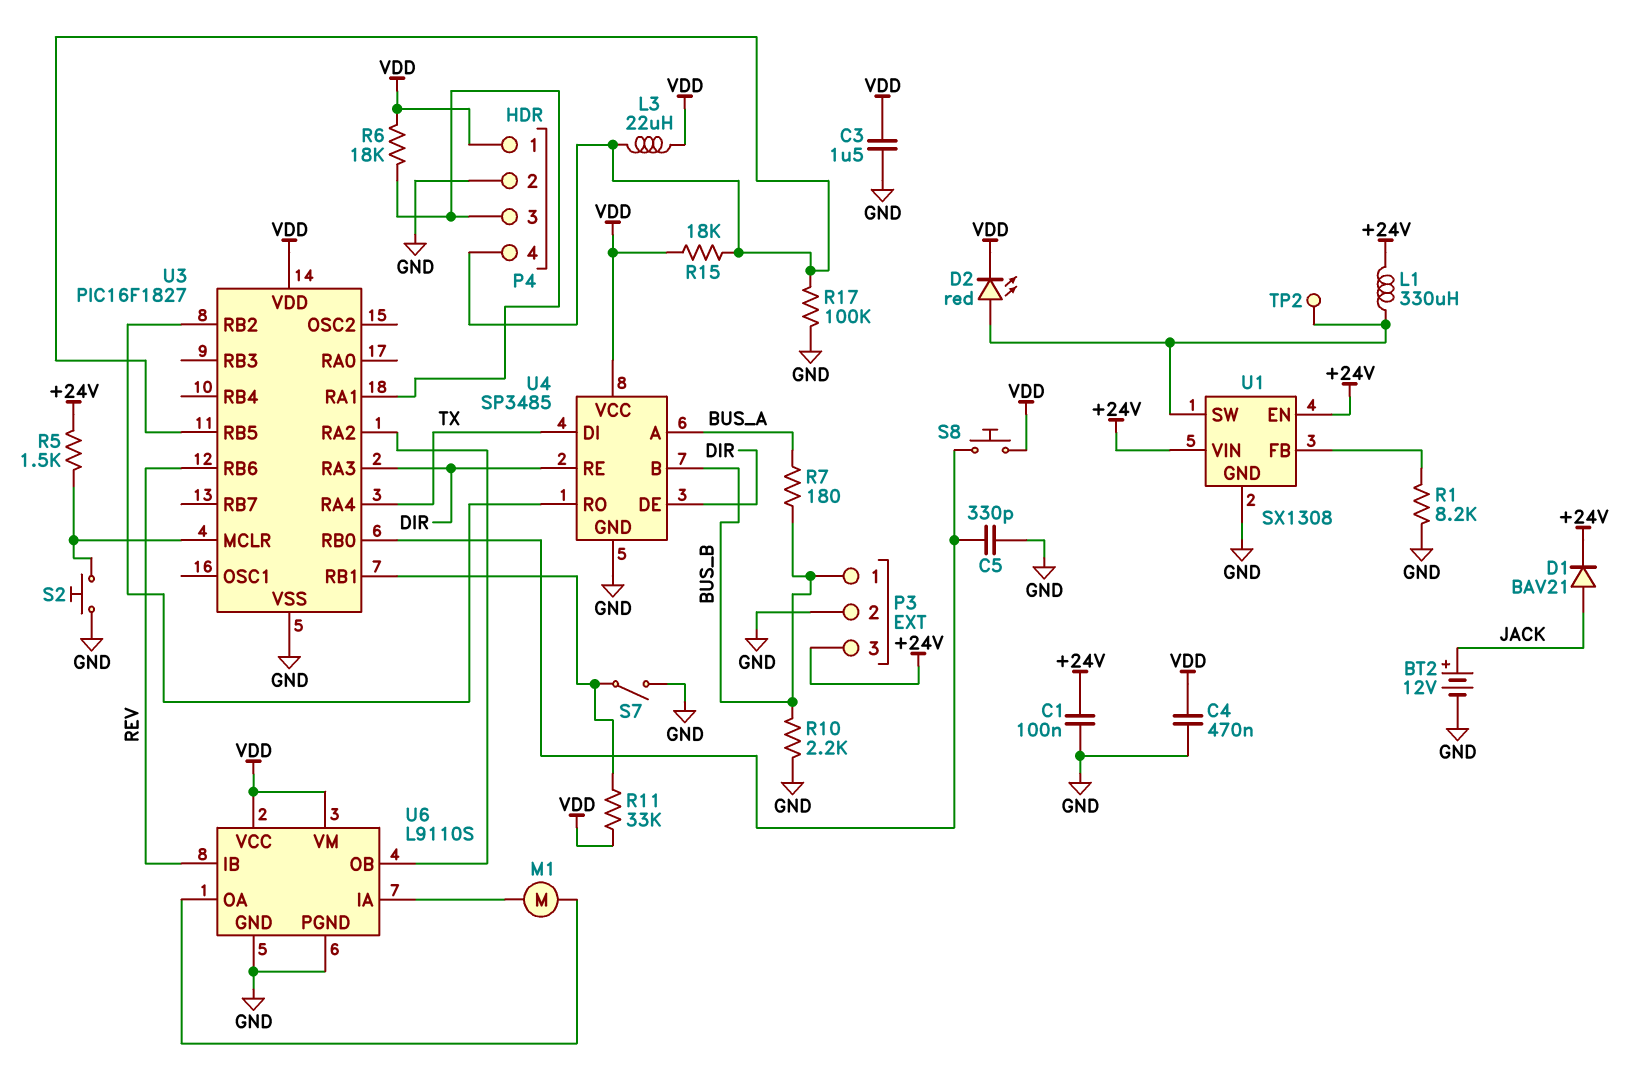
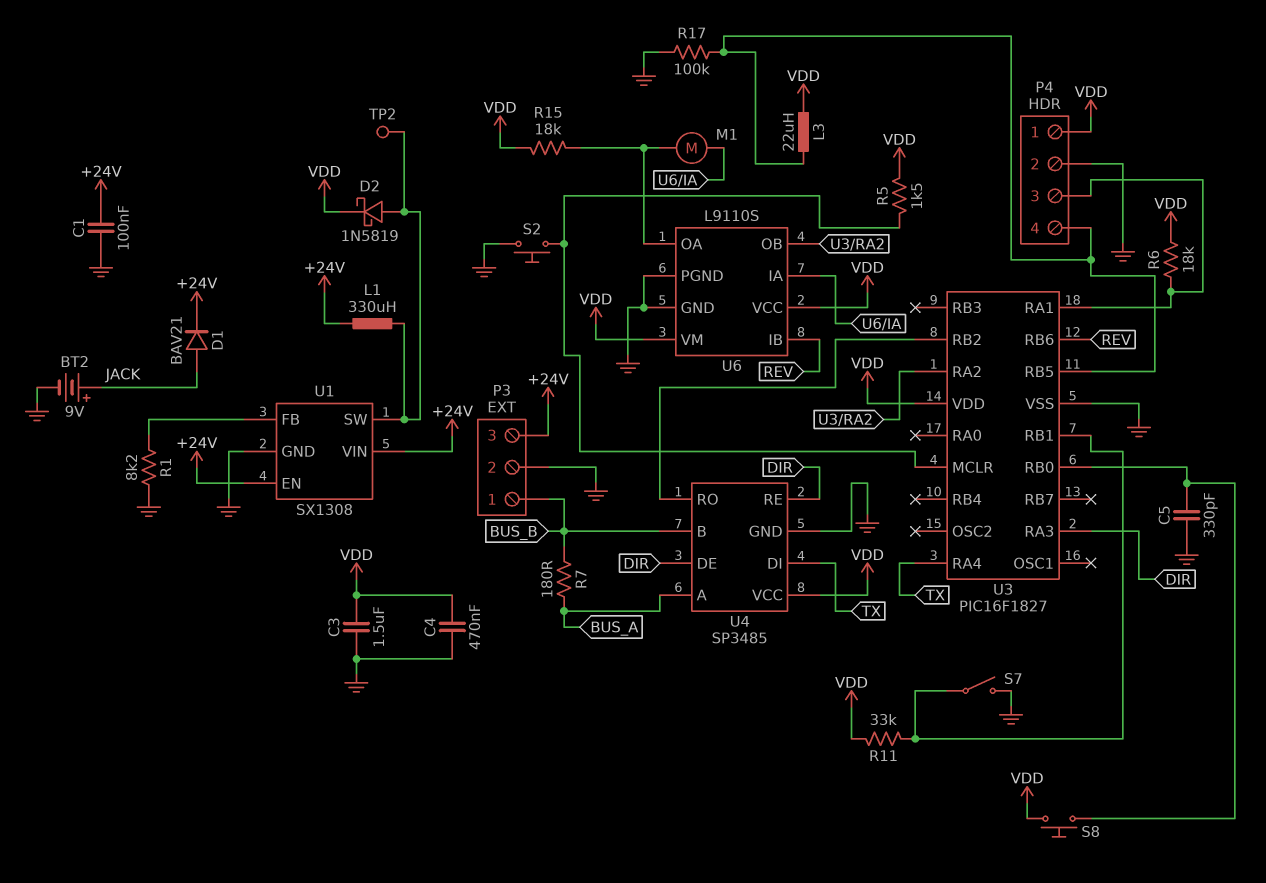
BT2: 12V (plus JACK, minus GND) -> 9V (plus JACK, minus GND)
D2: LED red (A U1/SW, K VDD) -> schottky 1N5819 (A U1/SW, K VDD)
R5: 1.5k (+24V, U3/MCLR) -> 1.5k (U3/MCLR, VDD)
R10: 2.2k (BUS_B, GND) -> none
R15: 18k (P4/4, VDD) -> 18k (U6/OA, VDD)

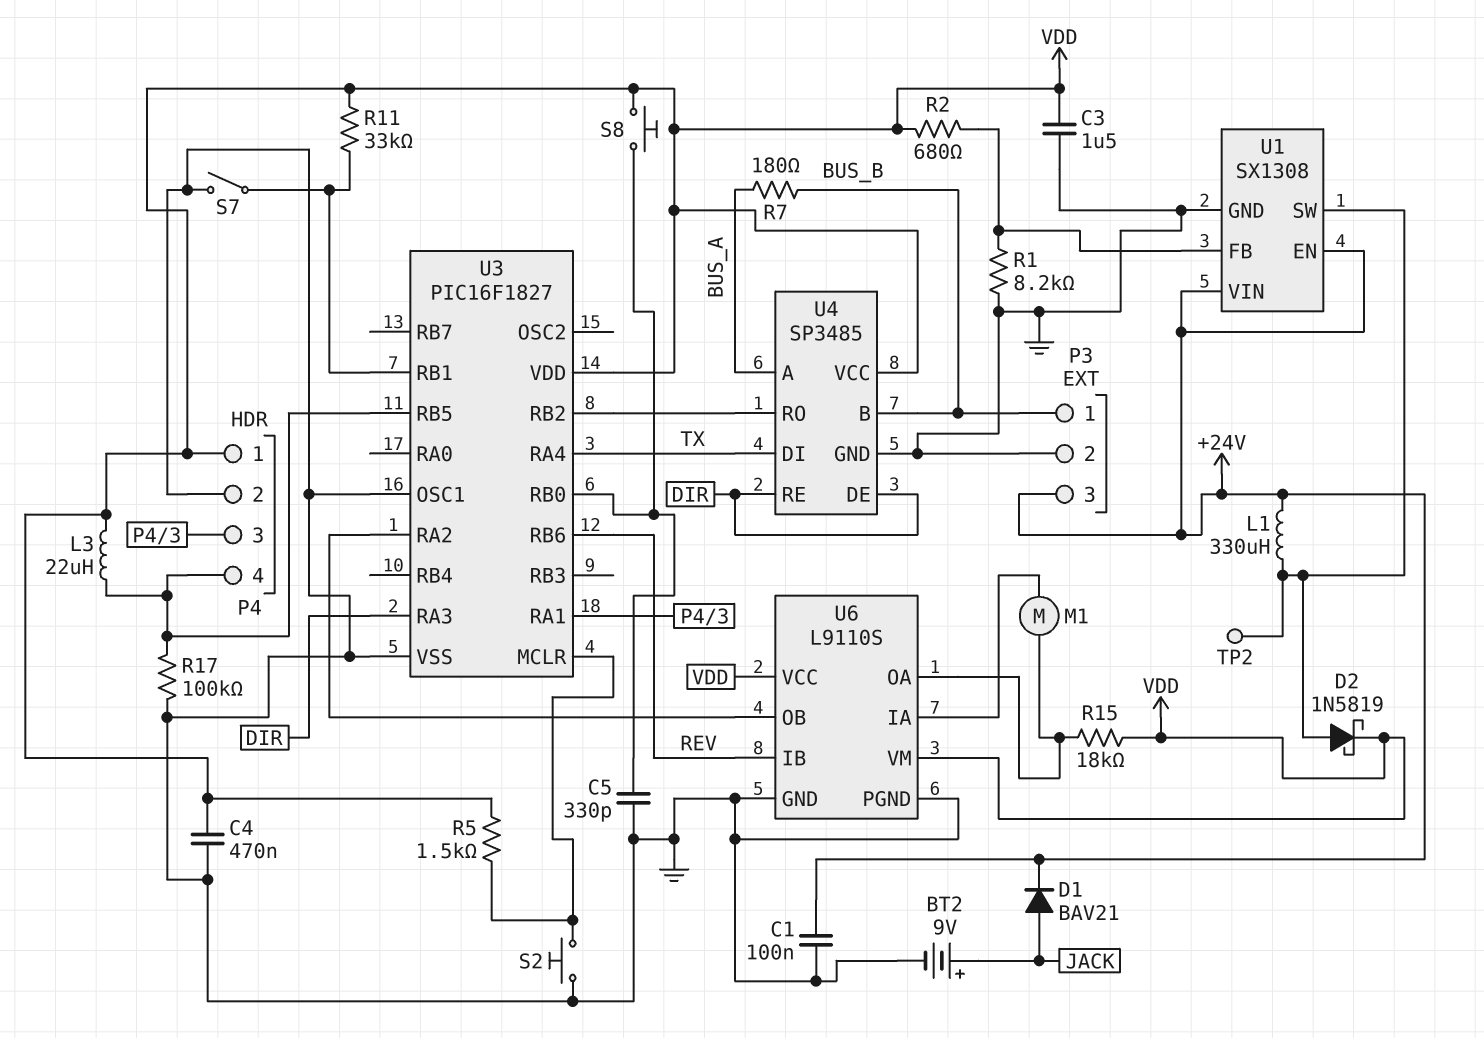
R2: none -> 680 (U1/FB, VDD)
R6: 18k (P4/3, VDD) -> none
U3 pin OSC1: none -> GND

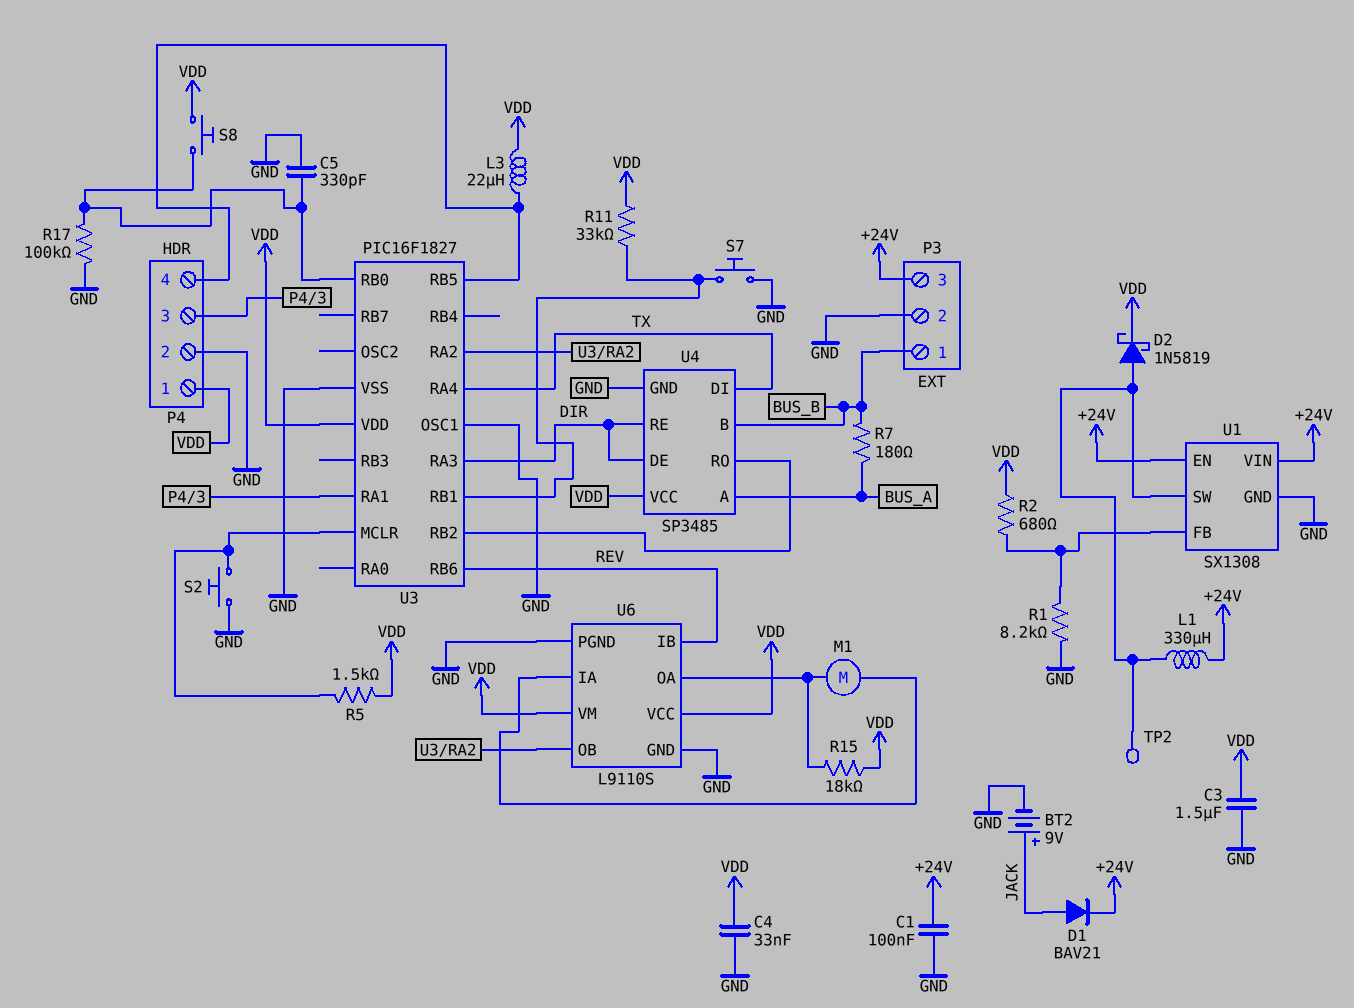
C4: 470nF (GND, VDD) -> 33nF (GND, VDD)
R17: 100k (GND, P4/4) -> 100k (GND, U3/RB0)
S7: switch (GND, U3/RB1) -> button (GND, U3/RB1)

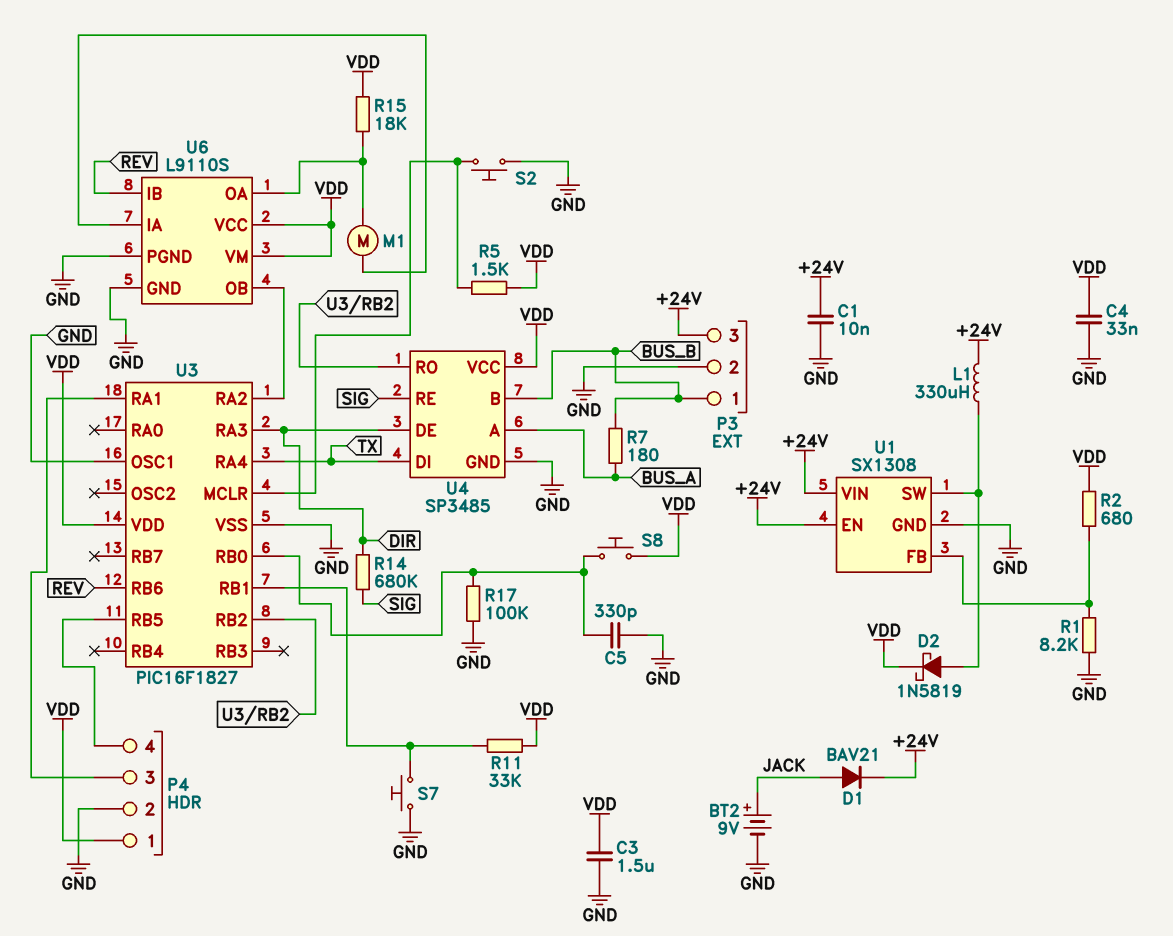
C1: 100nF (+24V, GND) -> 10nF (+24V, GND)
L3: 22uH (P4/4, VDD) -> none
R14: none -> 680k (DIR, SIG)
TP2: test point (U1/SW) -> none
U4 pin RE: DIR -> SIG

